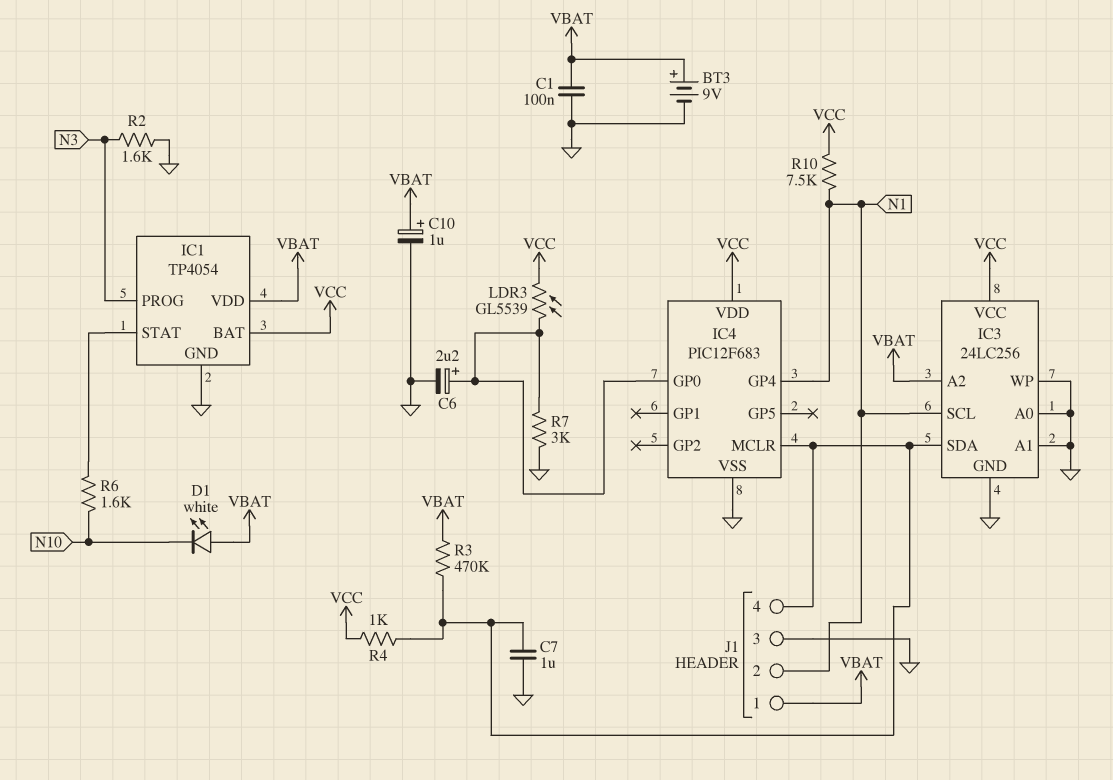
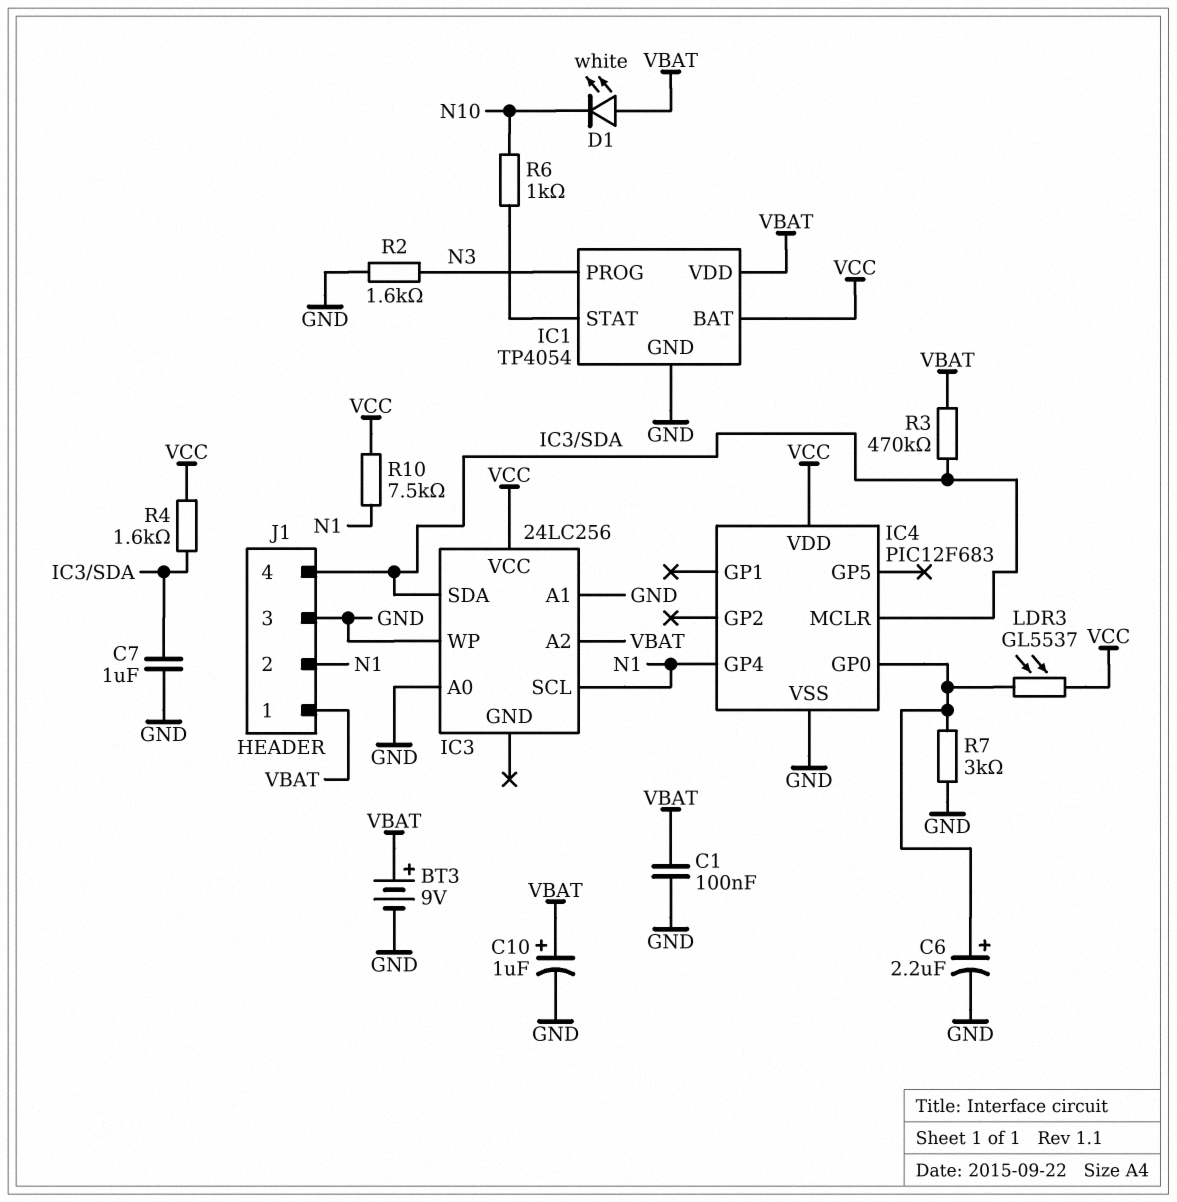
IC3 pin GND: GND -> none
LDR3: GL5539 (IC4/GP0, VCC) -> GL5537 (IC4/GP0, VCC)
R4: 1k (IC3/SDA, VCC) -> 1.6k (IC3/SDA, VCC)
R6: 1.6k (IC1/STAT, N10) -> 1k (IC1/STAT, N10)

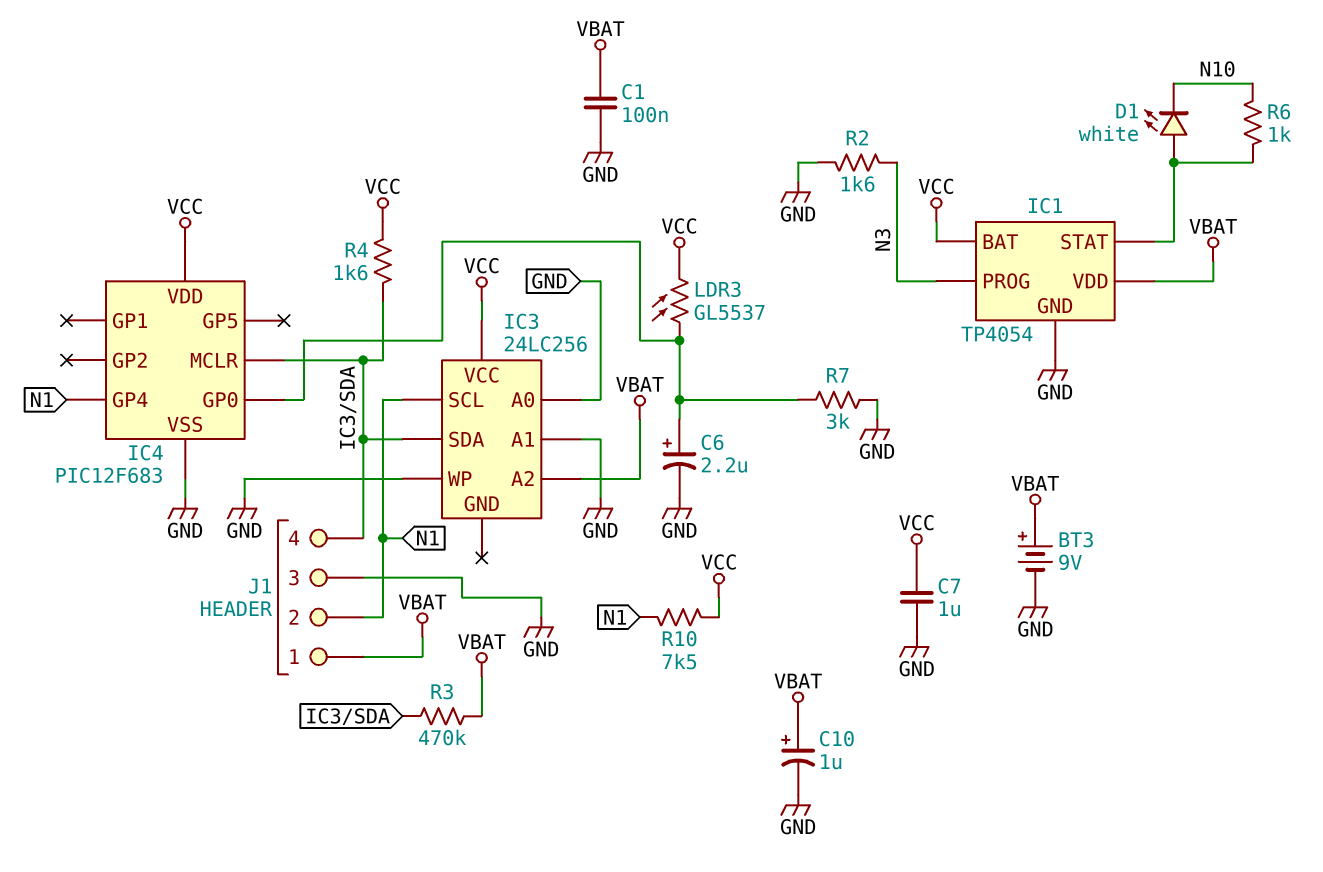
C7: 1uF (GND, IC3/SDA) -> 1uF (GND, VCC)
D1: LED white (A VBAT, K N10) -> LED white (A IC1/STAT, K N10)

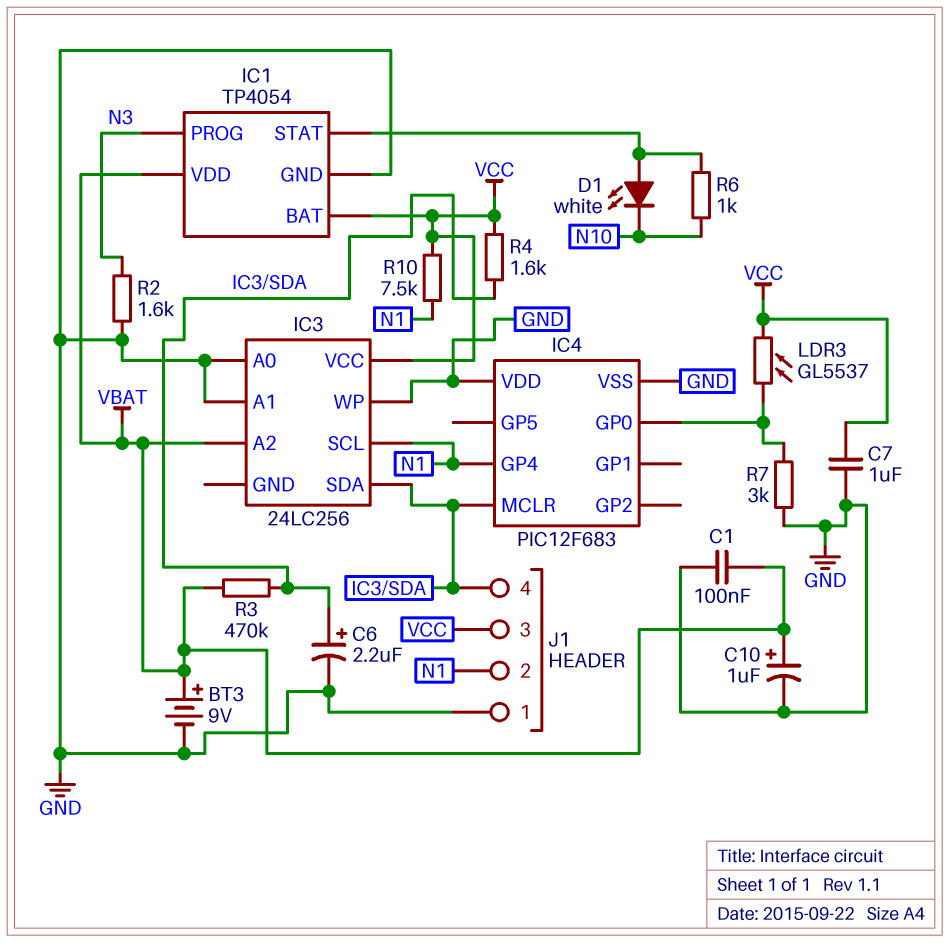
C6: 2.2uF (plus IC4/GP0, minus GND) -> 2.2uF (plus IC3/SDA, minus GND)
IC4 pin VDD: VCC -> GND
J1 pin 1: VBAT -> GND
J1 pin 3: GND -> VCC

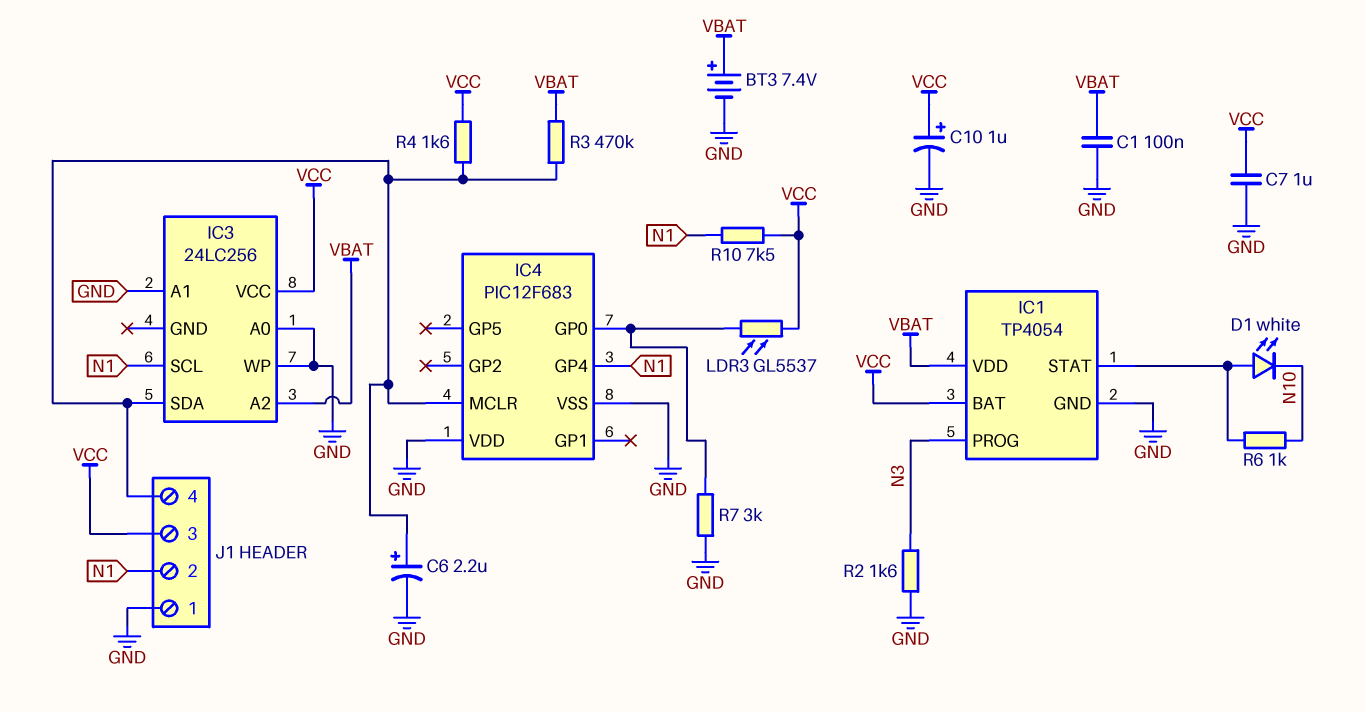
BT3: 9V (plus VBAT, minus GND) -> 7.4V (plus VBAT, minus GND)
C10: 1uF (plus VBAT, minus GND) -> 1uF (plus VCC, minus GND)

